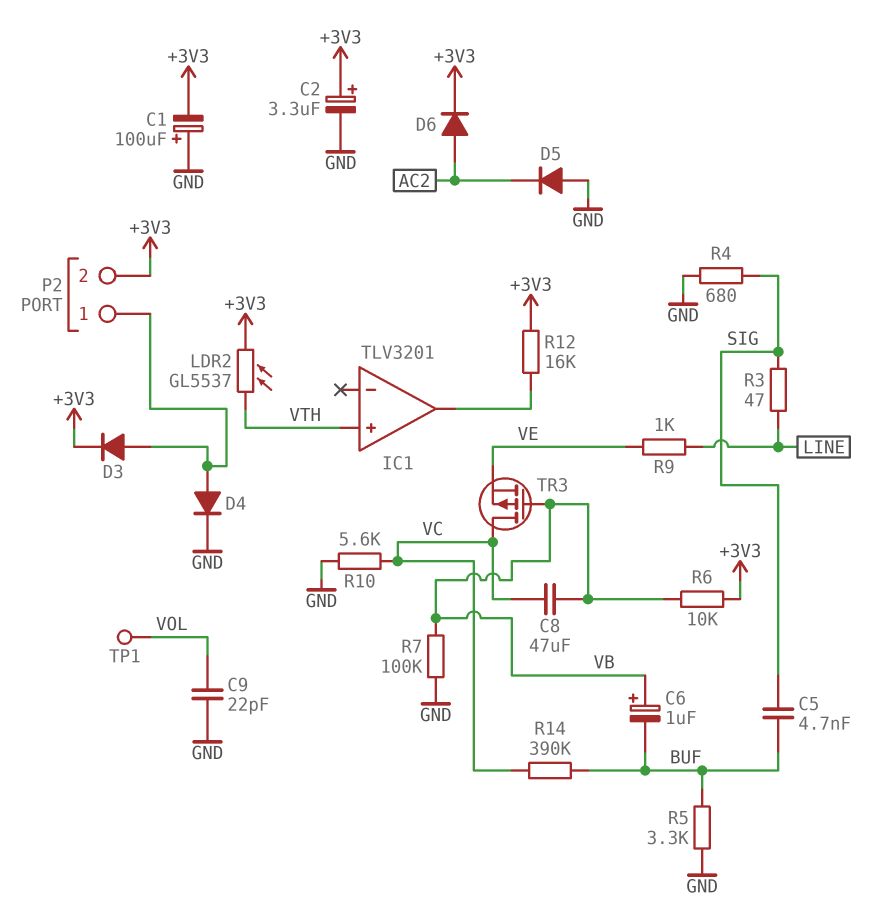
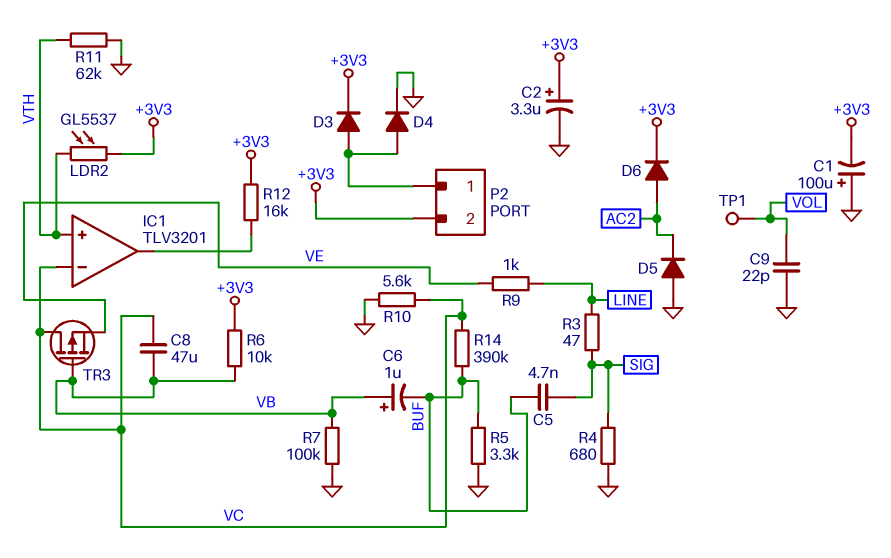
IC1 pin in-: none -> VC
R11: none -> 62k (GND, VTH)

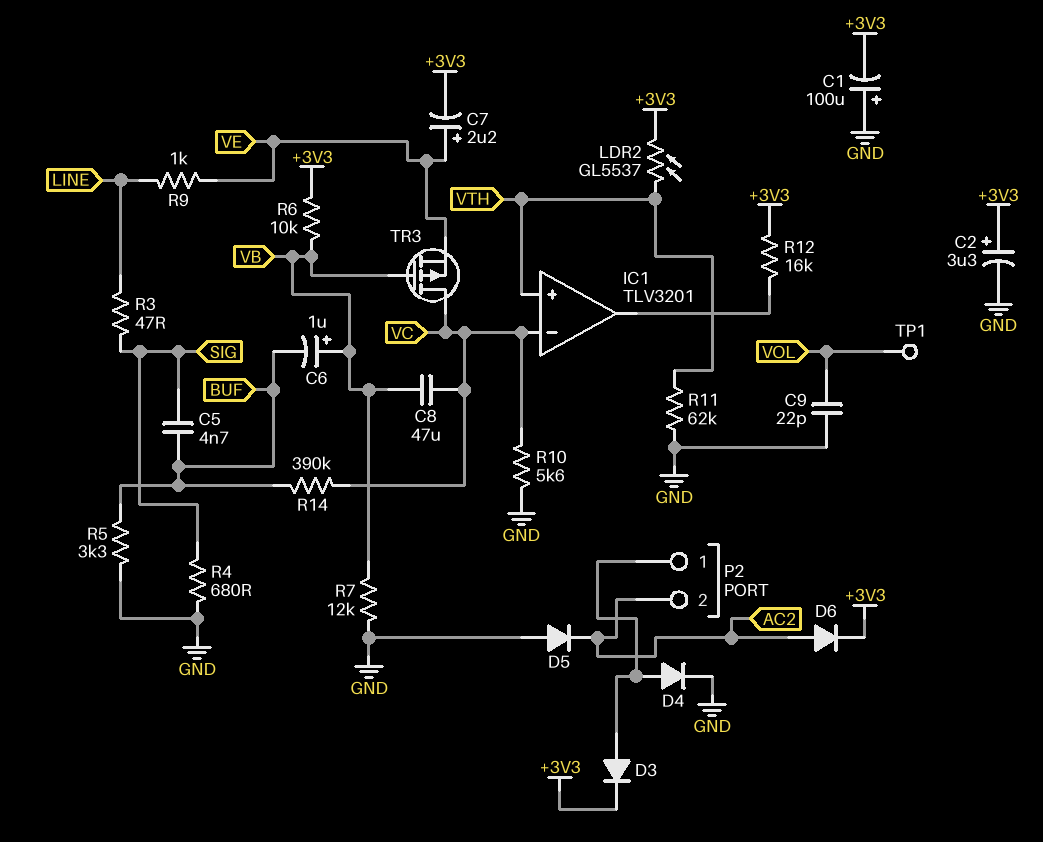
C7: none -> 2.2uF (plus VE, minus +3V3)
P2 pin 2: +3V3 -> AC2
R7: 100k (GND, VB) -> 12k (GND, VB)

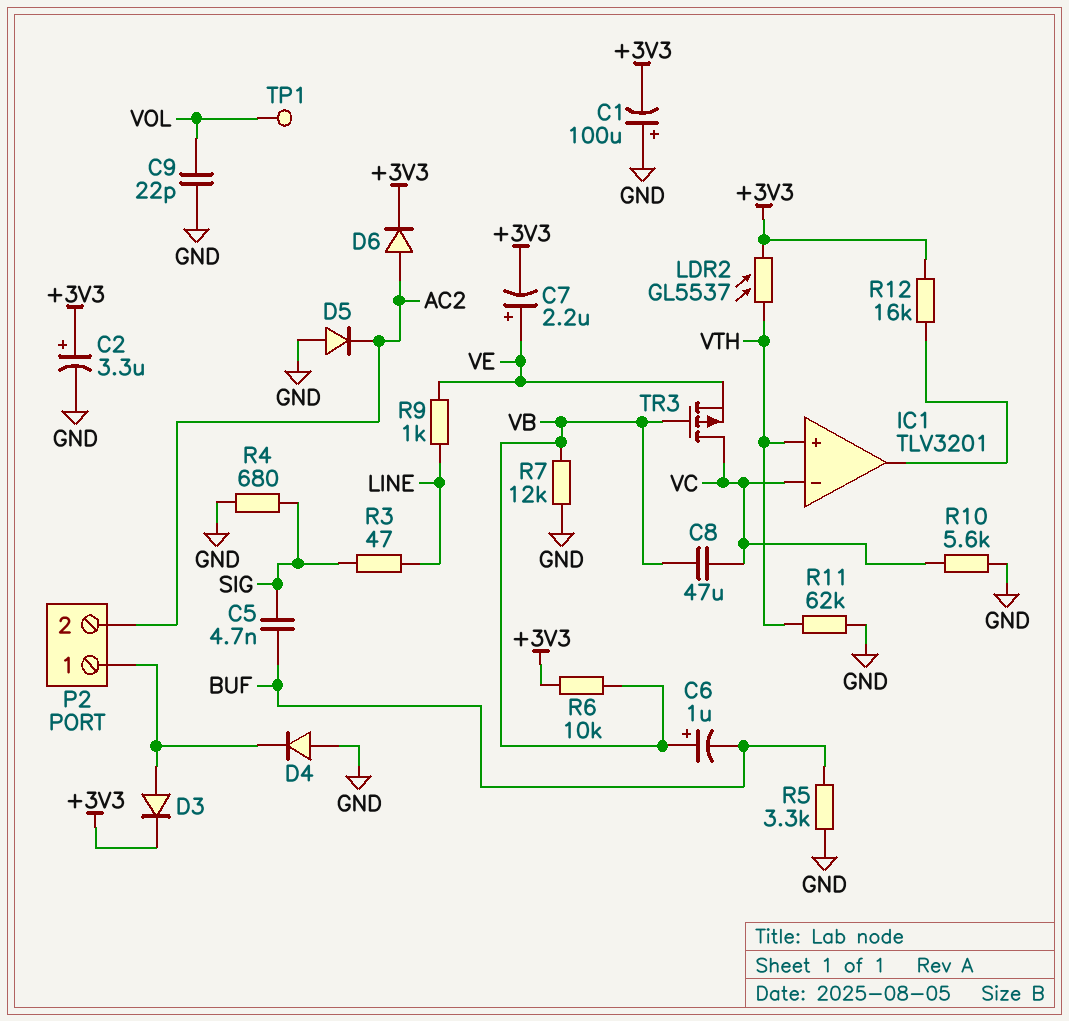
D4: diode (A P2/1, K GND) -> diode (A GND, K P2/1)
R14: 390k (BUF, VC) -> none

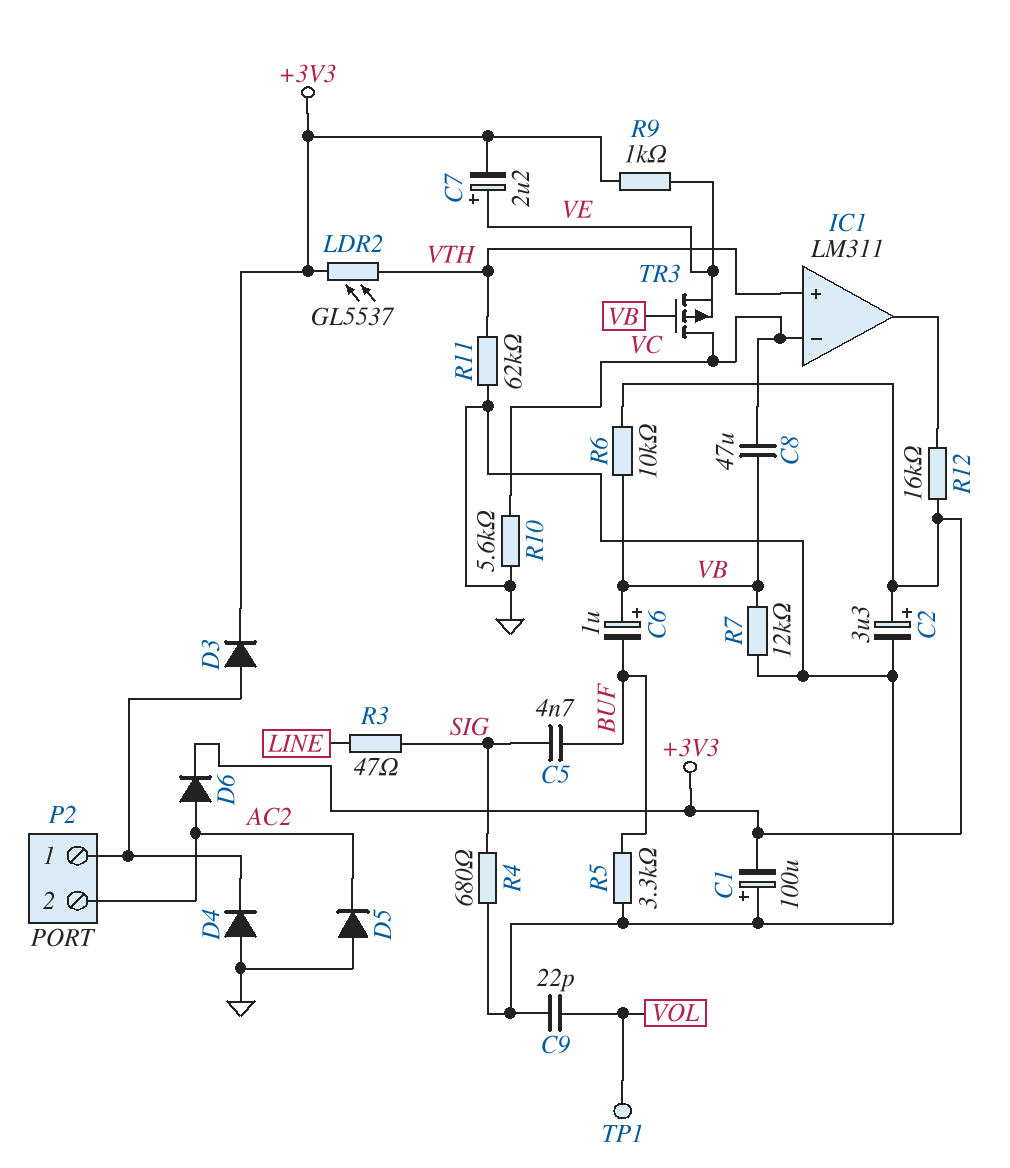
IC1: TLV3201 -> LM311
R9: 1k (LINE, VE) -> 1k (+3V3, VE)

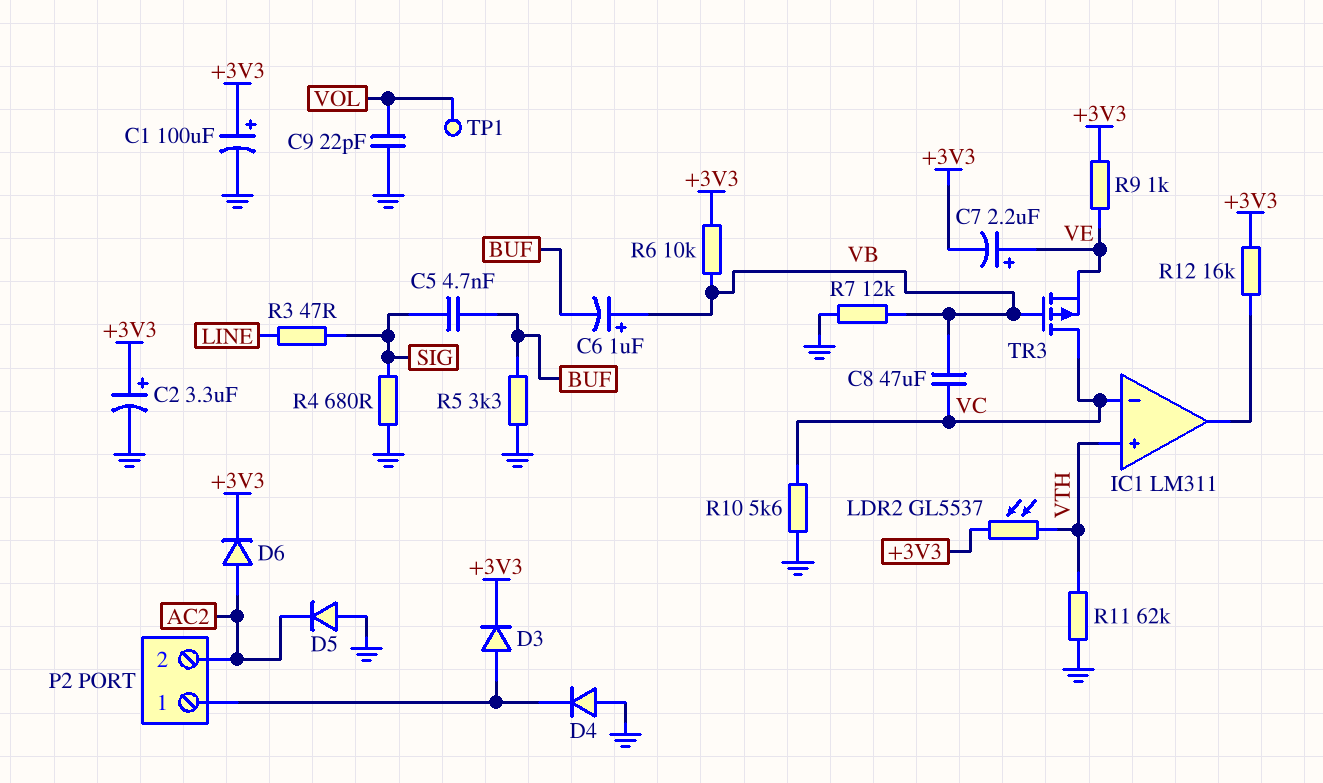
C1: 100uF (plus GND, minus +3V3) -> 100uF (plus +3V3, minus GND)

